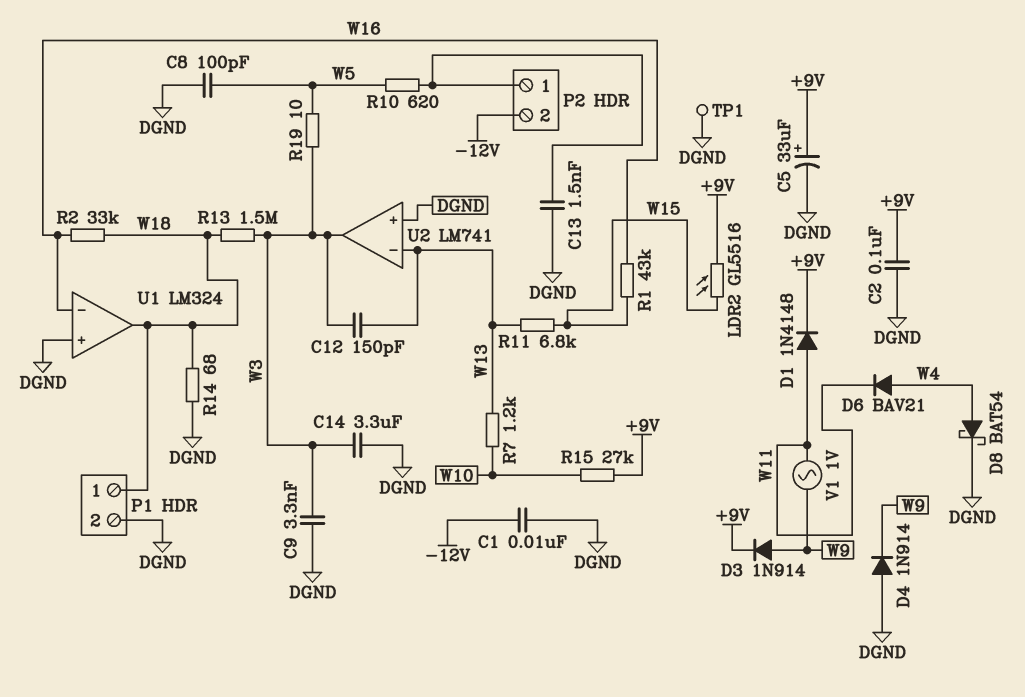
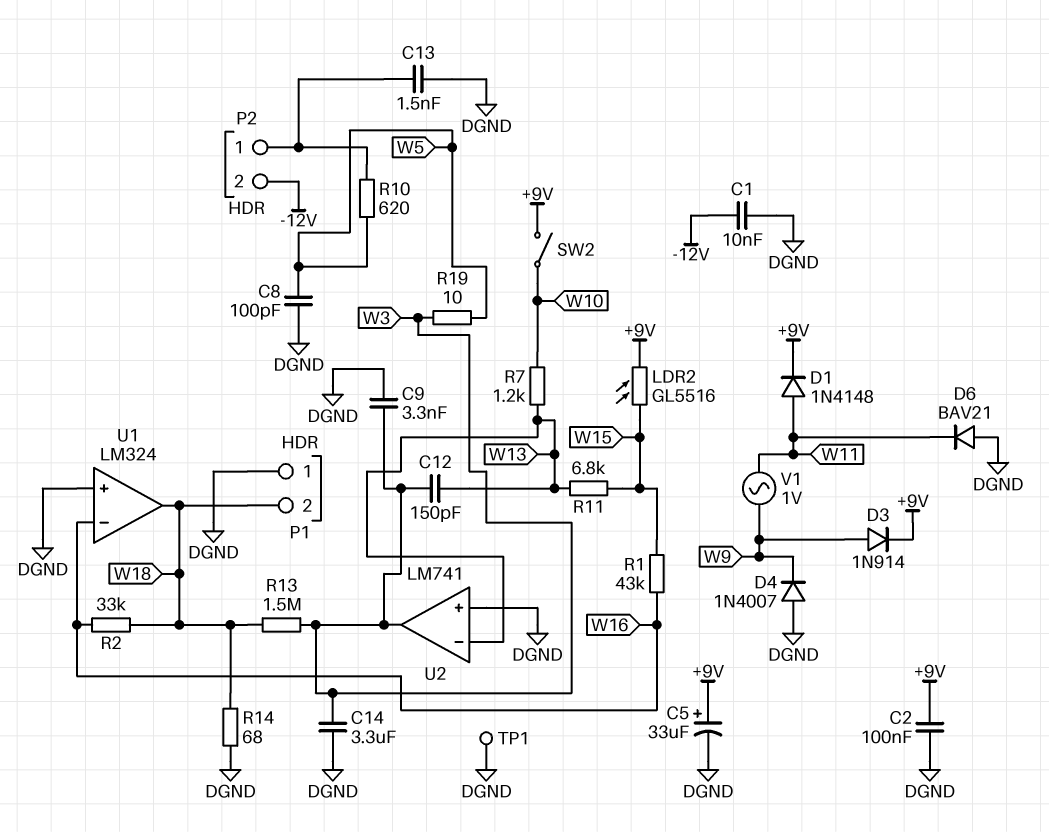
D4: diode 1N914 (A DGND, K W9) -> diode 1N4007 (A DGND, K W9)
D6: diode BAV21 (A W4, K W11) -> diode BAV21 (A DGND, K W11)
D8: schottky BAT54 (A W4, K DGND) -> none
P1 pin 1: W18 -> DGND
P1 pin 2: DGND -> W18
R15: 27k (+9V, W10) -> none
SW2: none -> switch (+9V, W10)

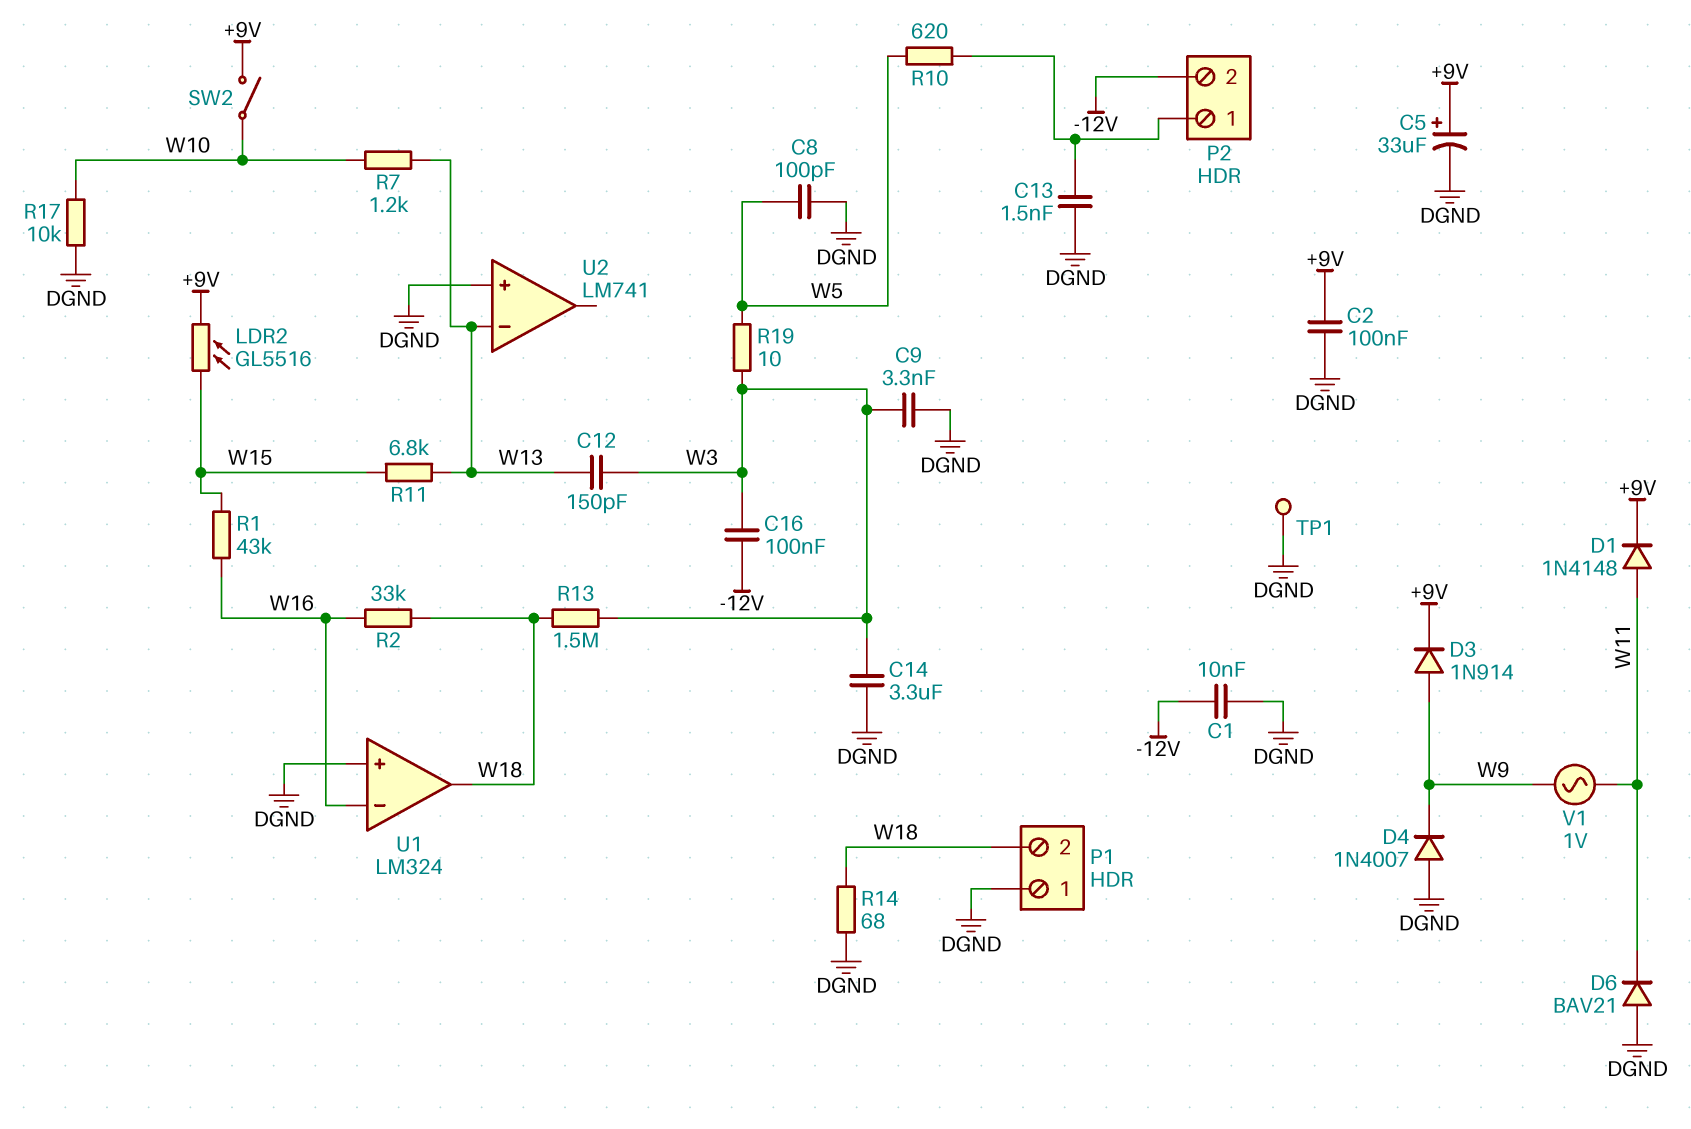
C16: none -> 100nF (-12V, W3)
R17: none -> 10k (DGND, W10)
U2 pin out: W3 -> none

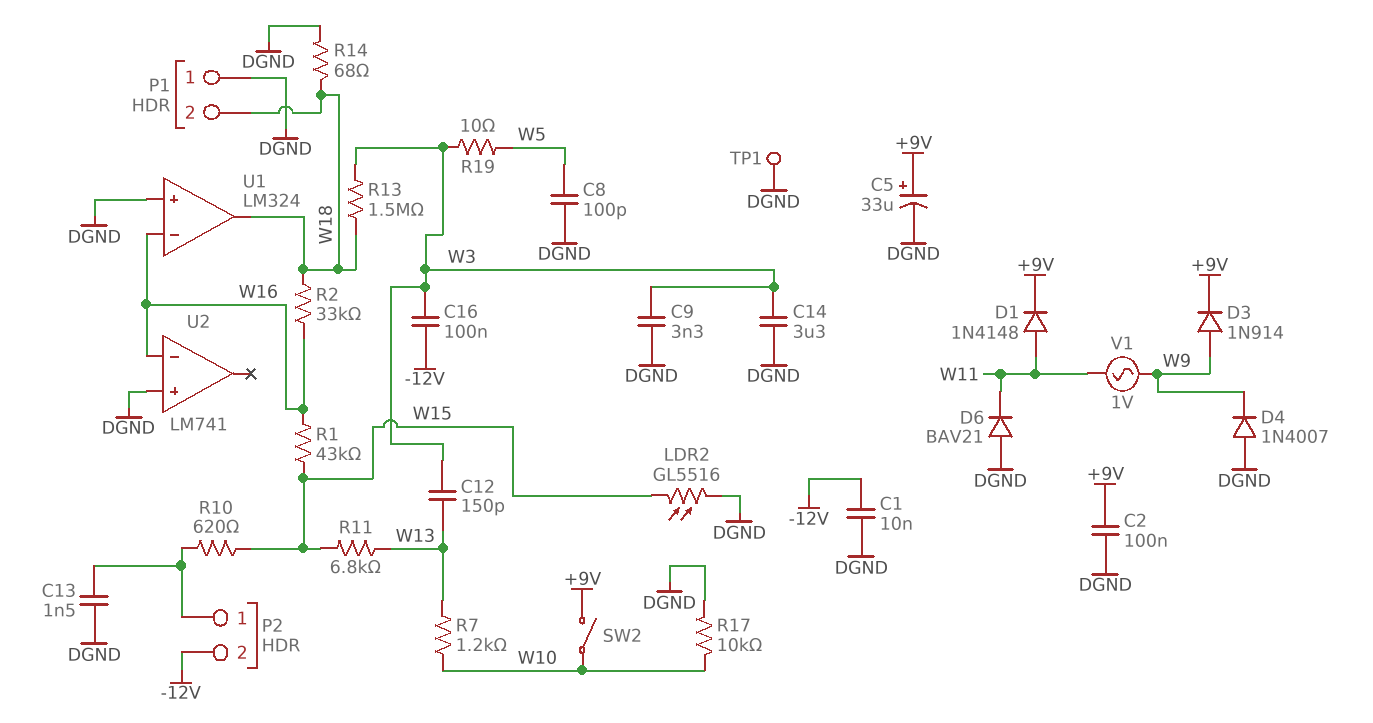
LDR2: GL5516 (+9V, W15) -> GL5516 (DGND, W15)
R10: 620 (P2/1, W5) -> 620 (P2/1, W15)
U2 pin in-: W13 -> W16

